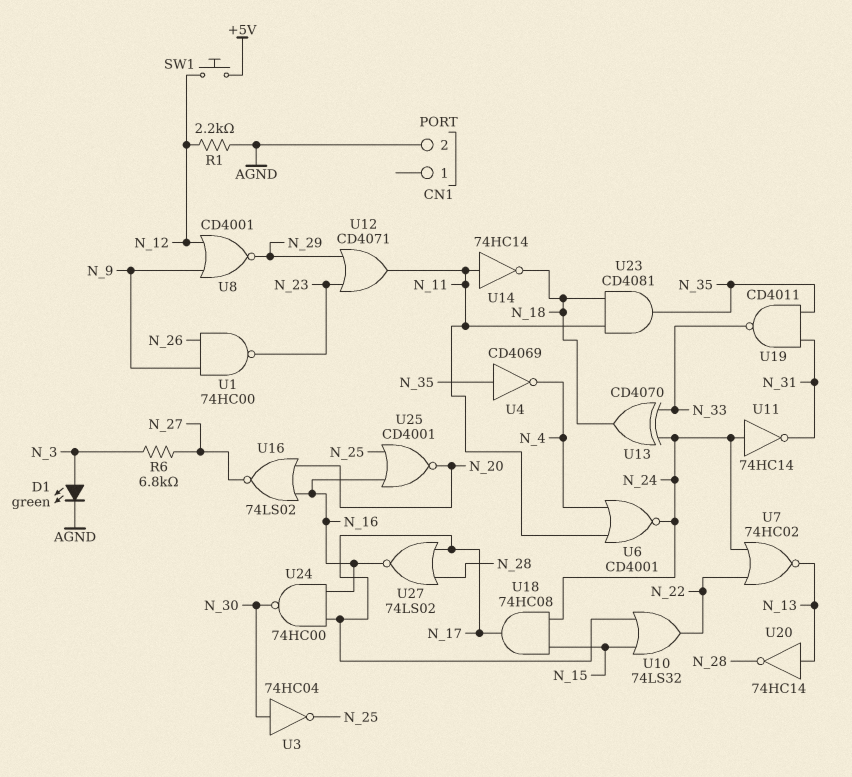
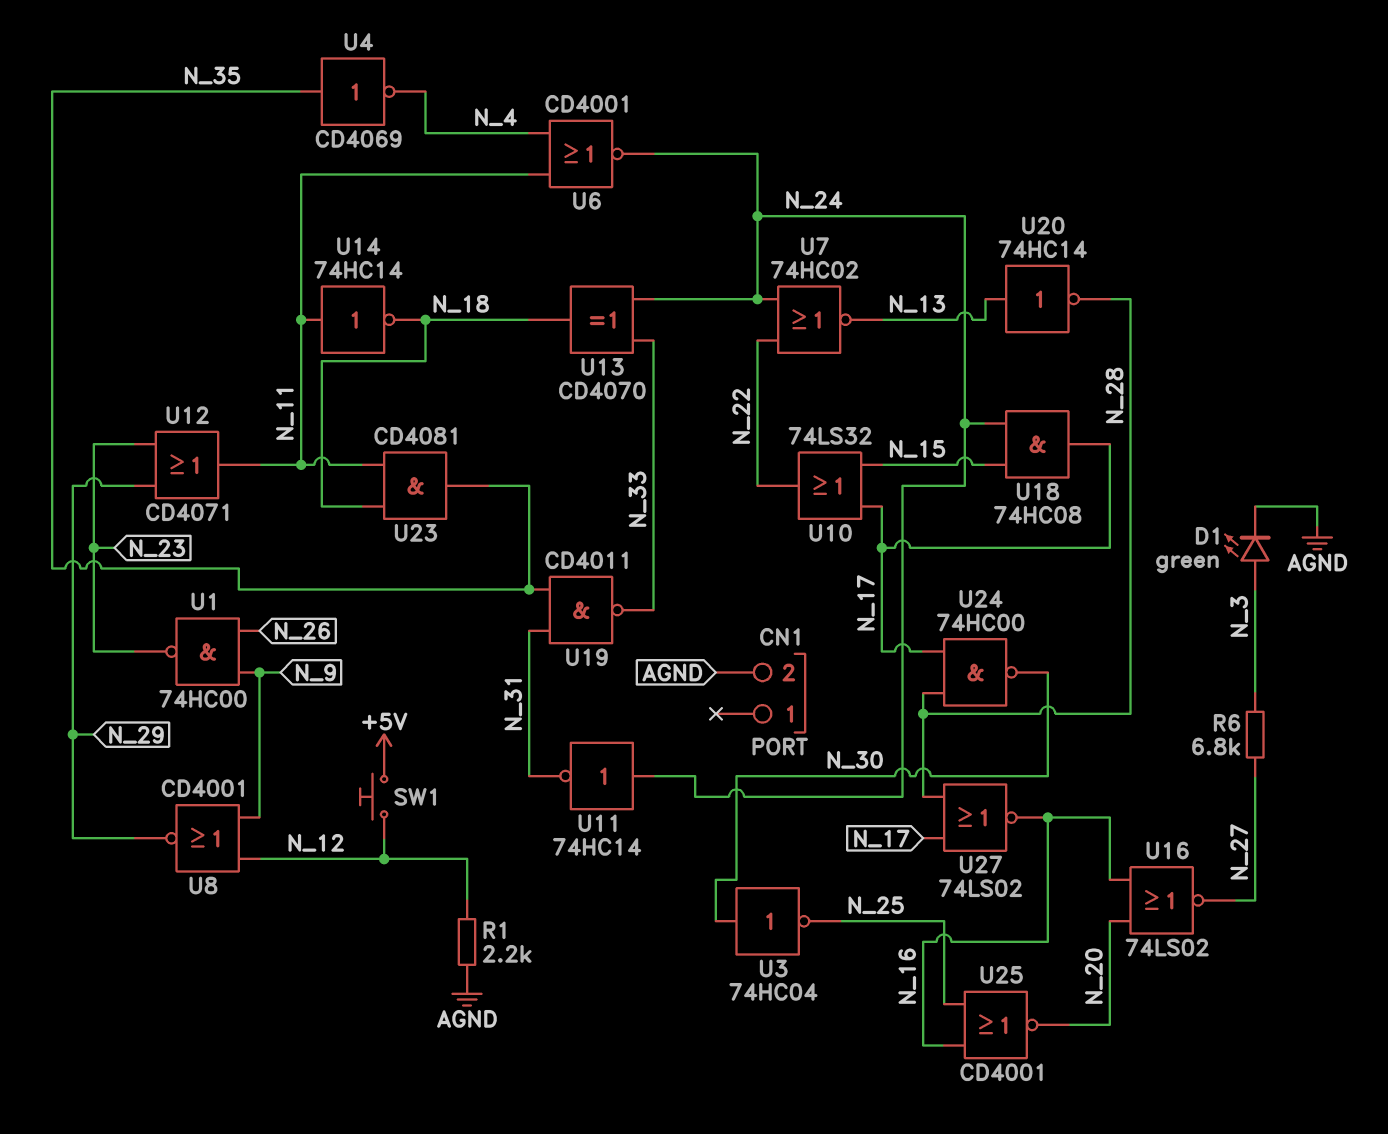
U24: NAND 74HC00 (in N_16, in N_17, out N_30) -> NAND 74HC00 (in N_17, in N_28, out N_30)

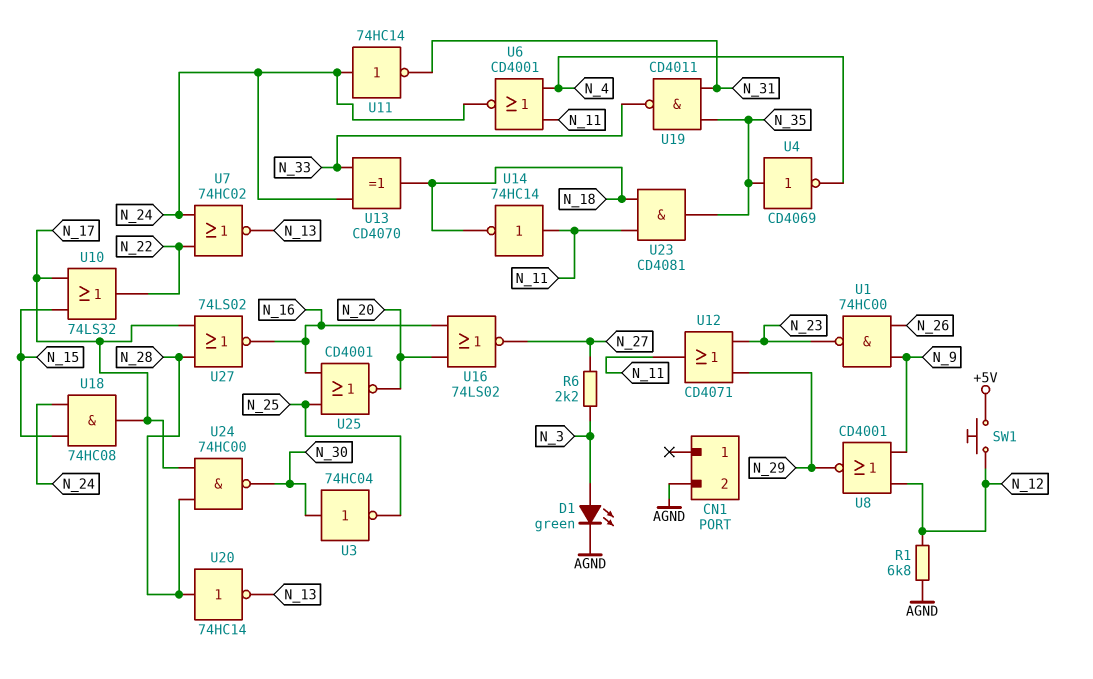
R1: 2.2k (AGND, N_12) -> 6.8k (AGND, N_12)
R6: 6.8k (N_3, N_27) -> 2.2k (N_3, N_27)
U20: NOT 74HC14 (in N_13, out N_28) -> NOT 74HC14 (in N_28, out N_13)

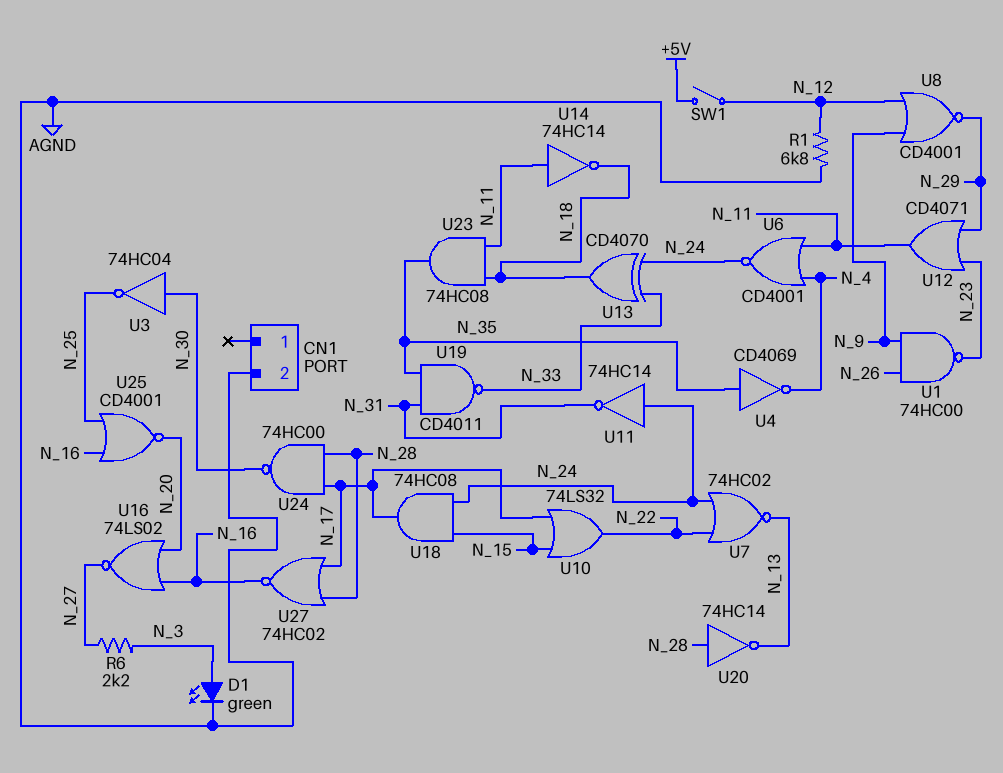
SW1: button (+5V, N_12) -> switch (+5V, N_12)
U23: AND CD4081 (in N_11, in N_18, out N_35) -> AND 74HC08 (in N_11, in N_18, out N_35)
U27: NOR 74LS02 (in N_17, in N_28, out N_16) -> NOR 74HC02 (in N_17, in N_28, out N_16)

